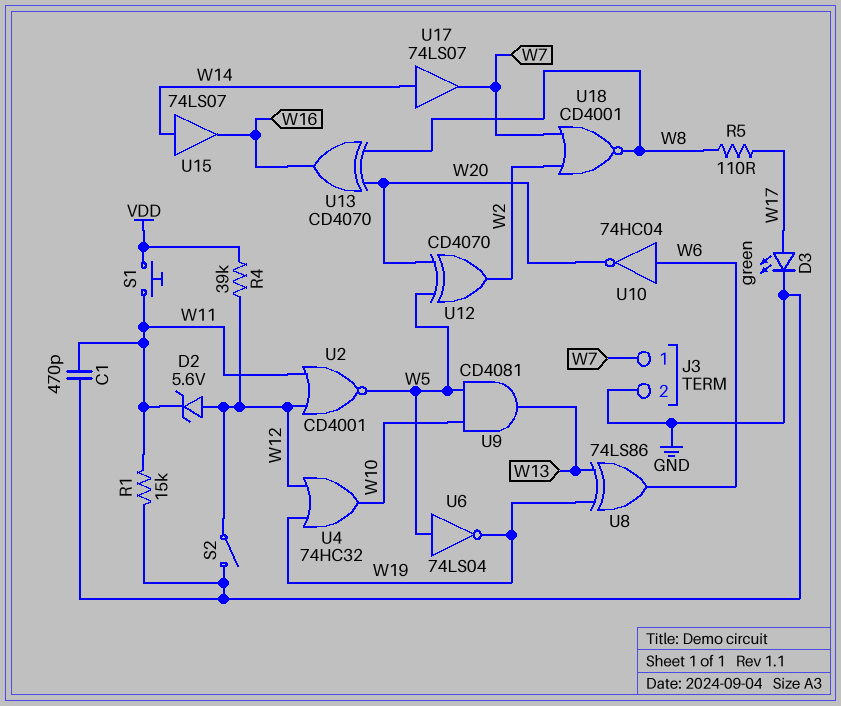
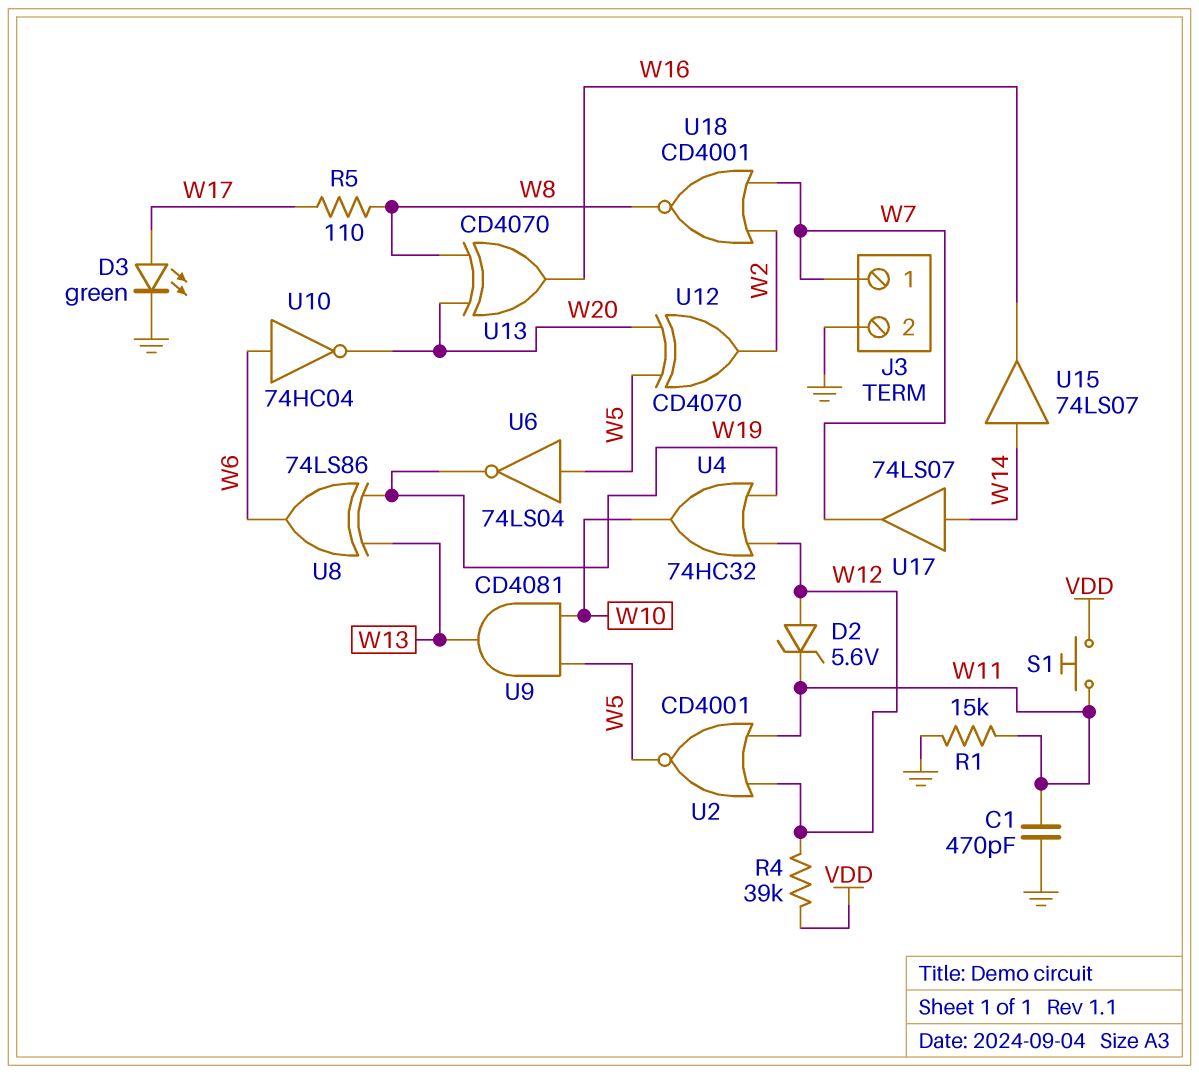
S2: switch (GND, W12) -> none

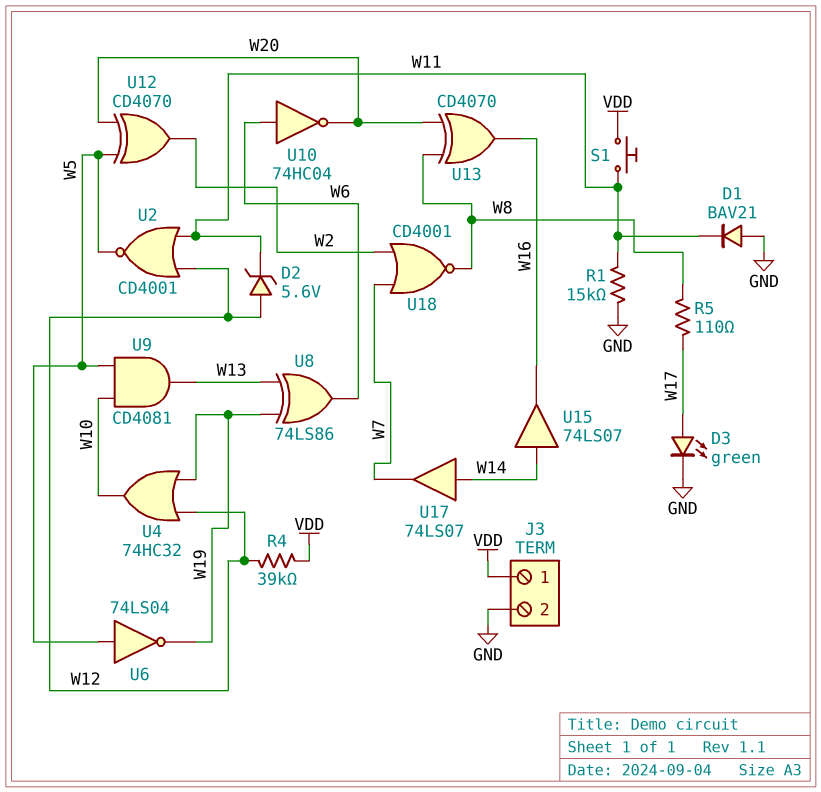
C1: 470pF (GND, W11) -> none
D1: none -> diode BAV21 (A GND, K W11)
J3 pin 1: W7 -> VDD

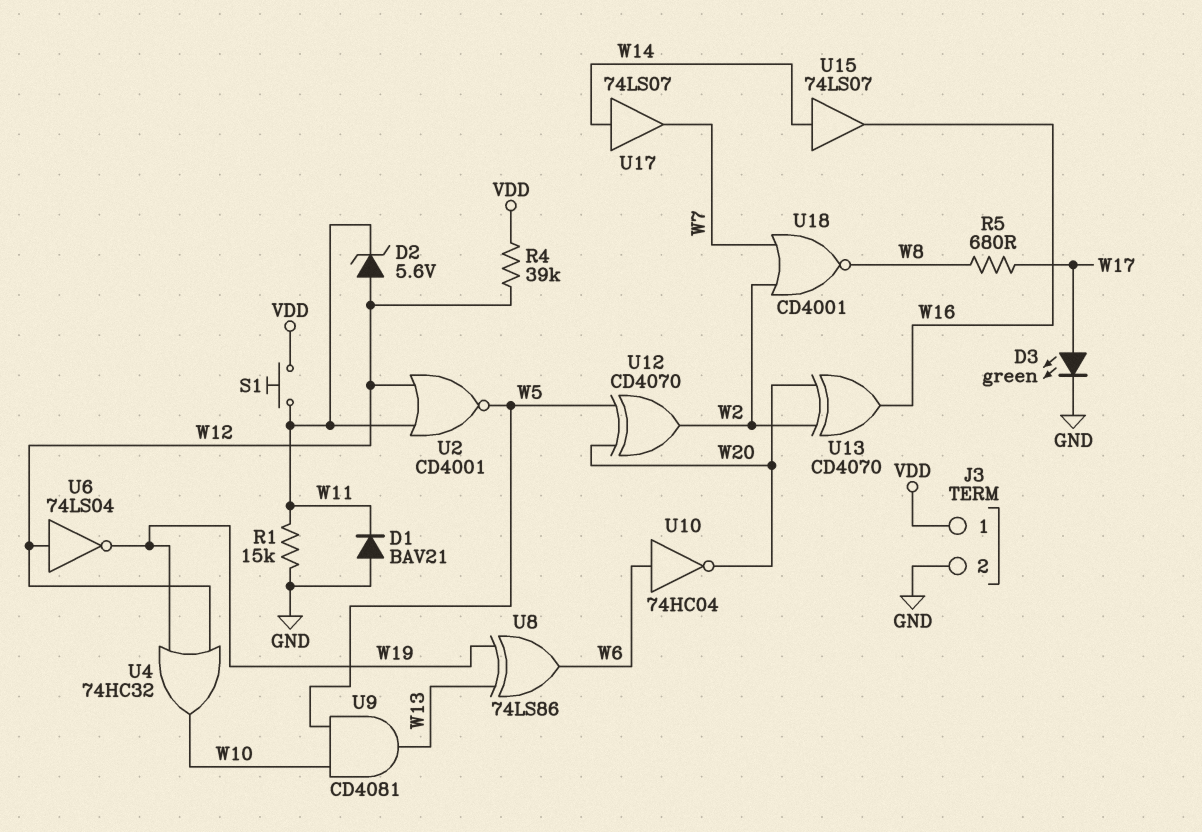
R5: 110 (W8, W17) -> 680 (W8, W17)
U6: NOT 74LS04 (in W5, out W19) -> NOT 74LS04 (in W12, out W19)
U13: XOR CD4070 (in W8, in W20, out W16) -> XOR CD4070 (in W2, in W20, out W16)

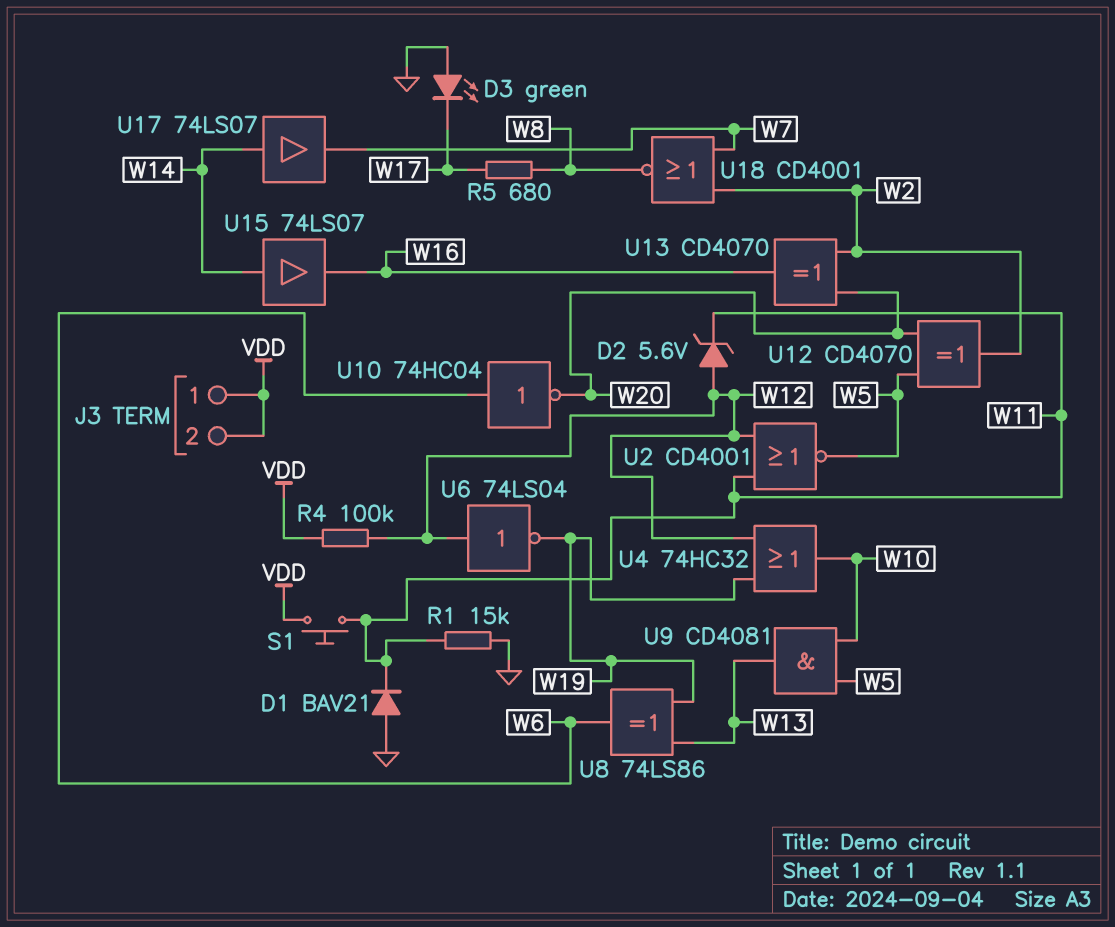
D3: LED green (A W17, K GND) -> LED green (A GND, K W17)
J3 pin 2: GND -> VDD
R4: 39k (VDD, W12) -> 100k (VDD, W12)

